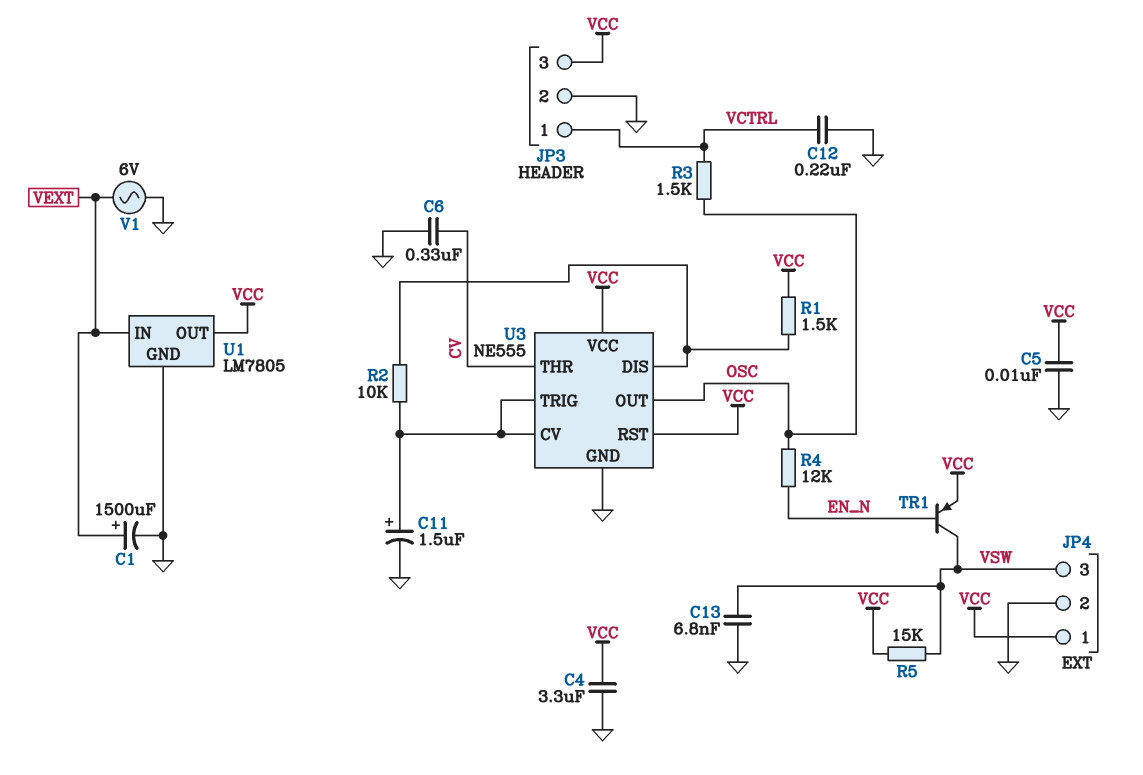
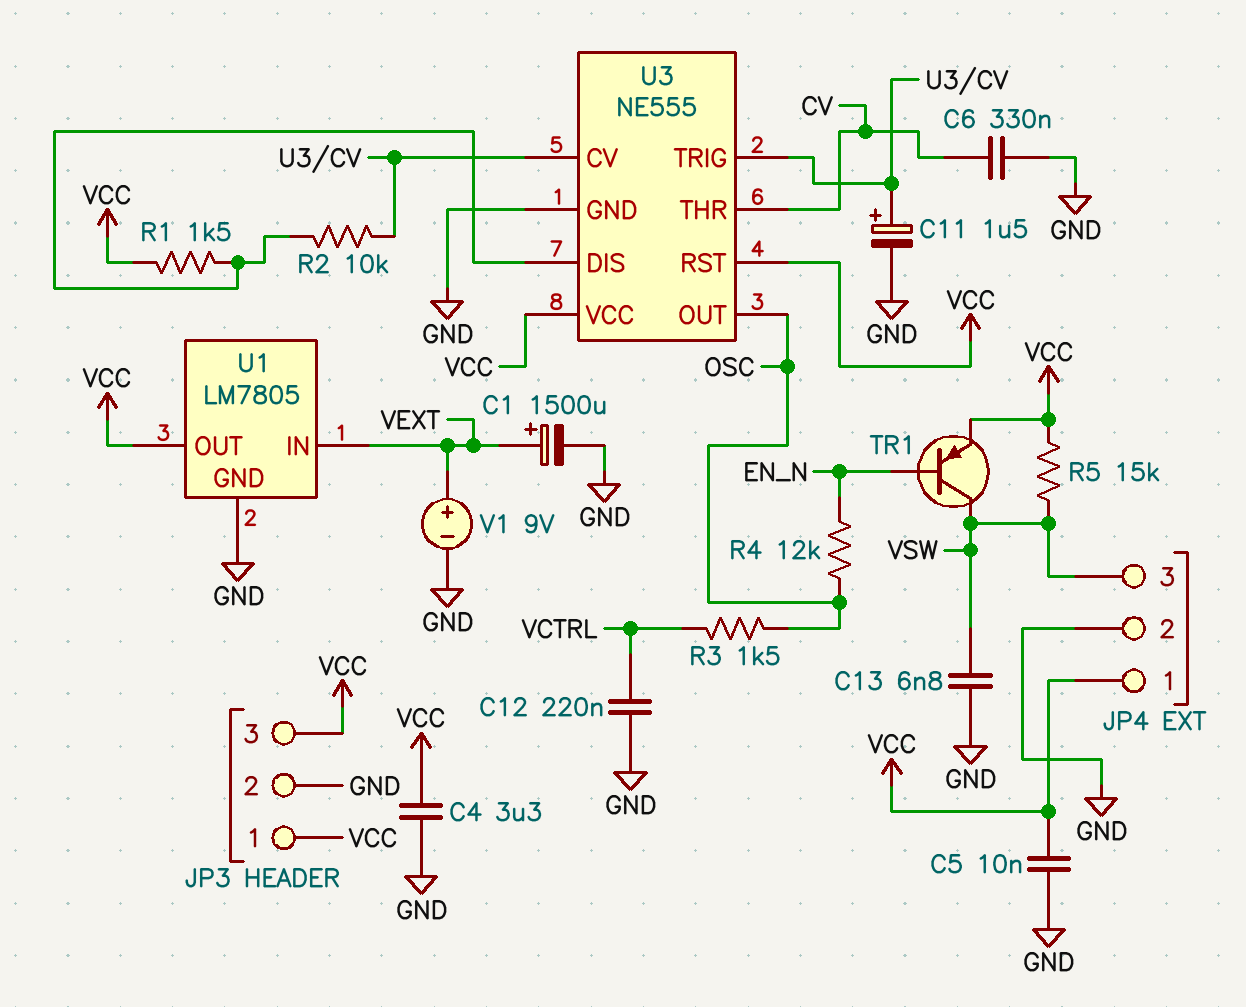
JP3 pin 1: VCTRL -> VCC
V1: AC 6V (GND, VEXT) -> 9V (plus VEXT, minus GND)

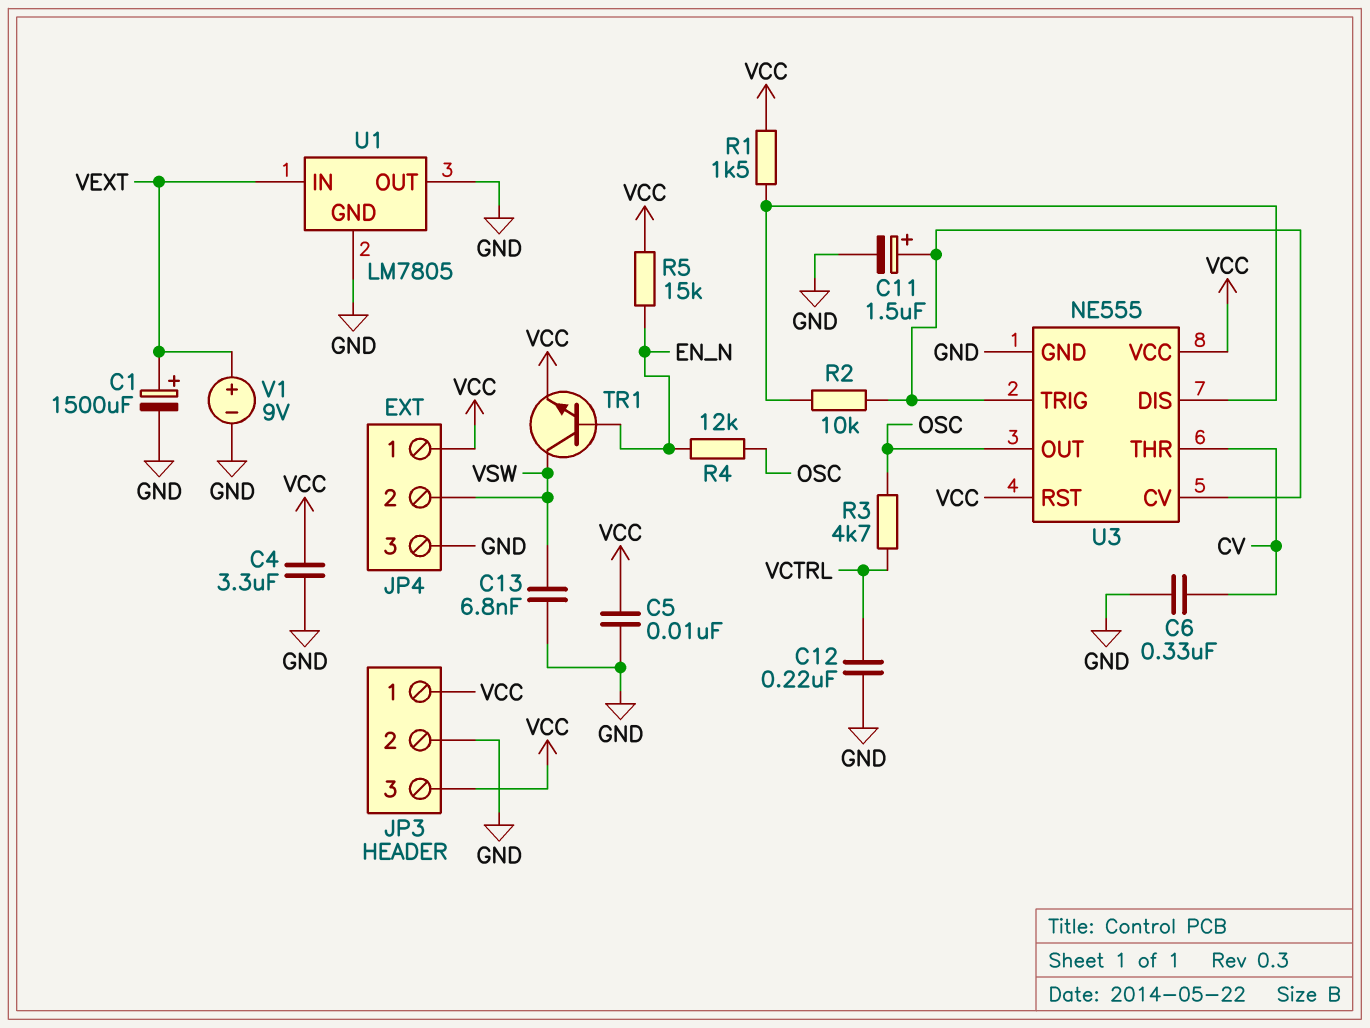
JP4 pin 2: GND -> VSW
JP4 pin 3: VSW -> GND
R3: 1.5k (OSC, VCTRL) -> 4.7k (OSC, VCTRL)
R5: 15k (VCC, VSW) -> 15k (EN_N, VCC)
TR1: PNP (B EN_N, C VSW, E VCC) -> NPN (B EN_N, C VSW, E VCC)
U1 pin OUT: VCC -> GND

